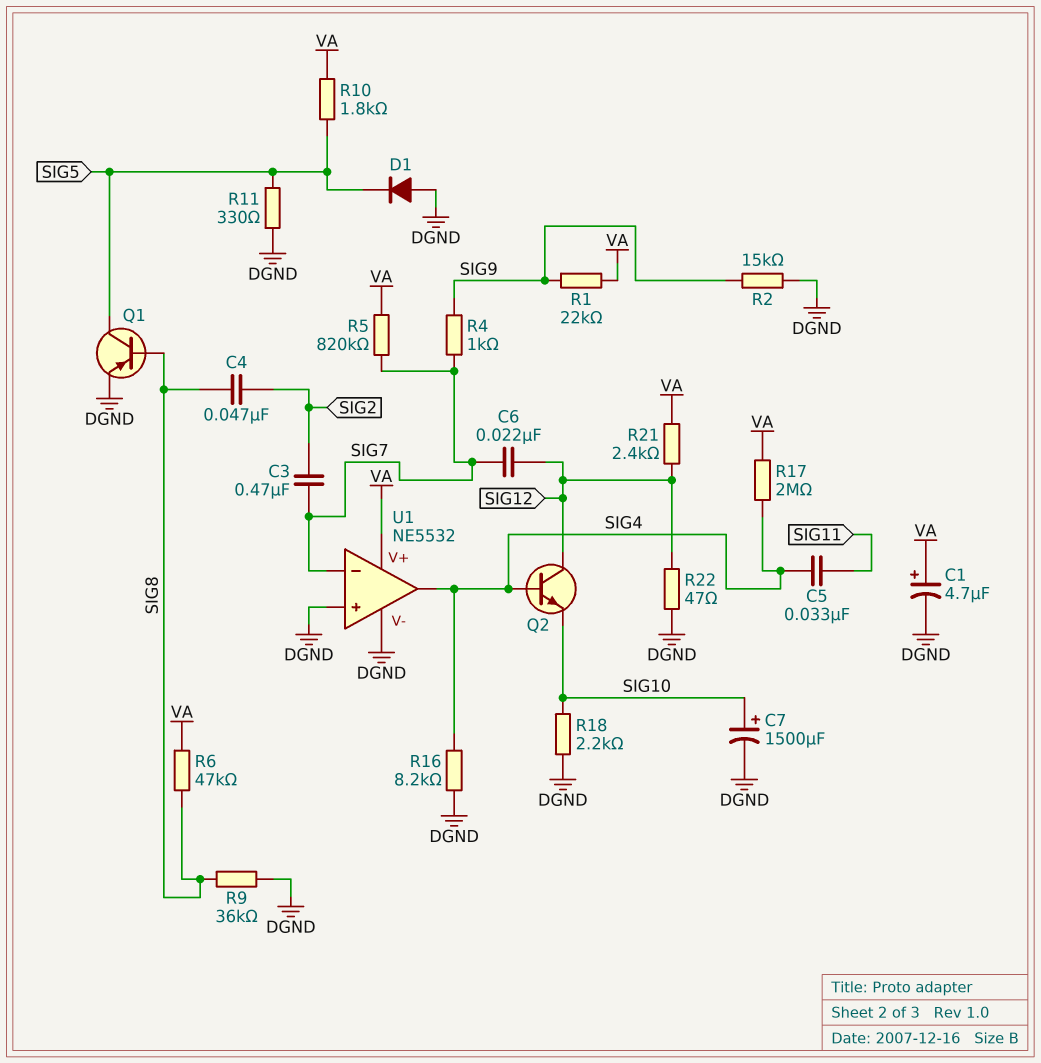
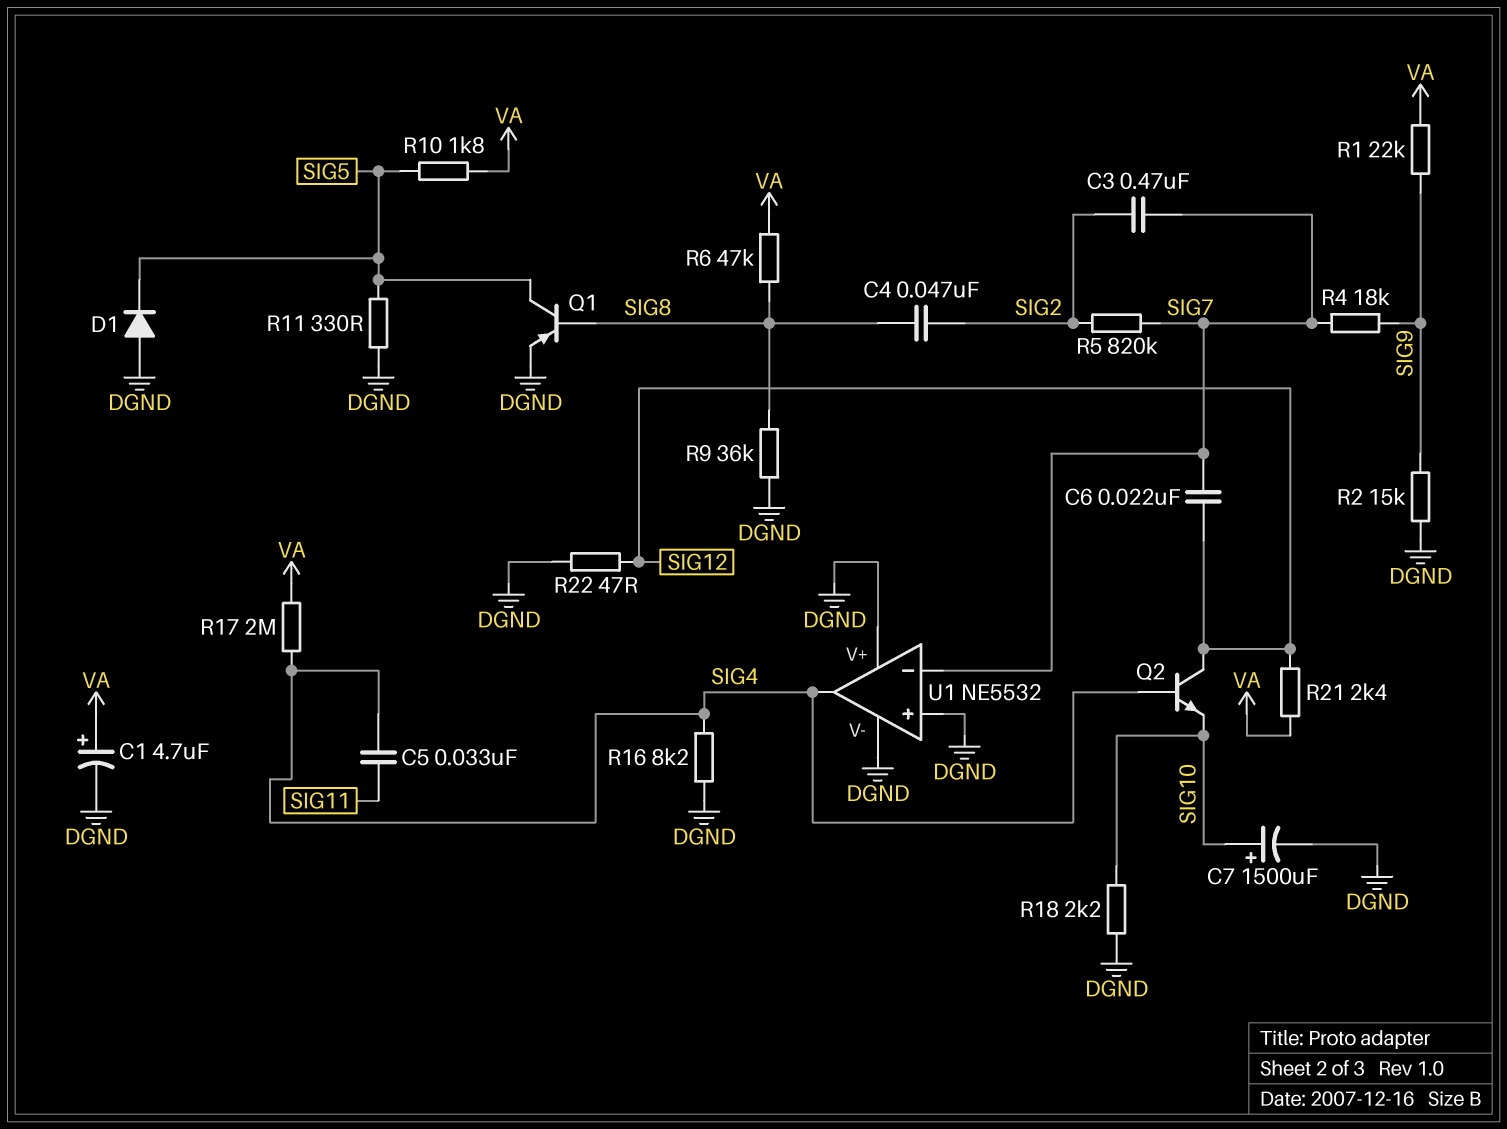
R4: 1k (SIG7, SIG9) -> 18k (SIG7, SIG9)
R5: 820k (SIG7, VA) -> 820k (SIG2, SIG7)
U1 pin V+: VA -> DGND

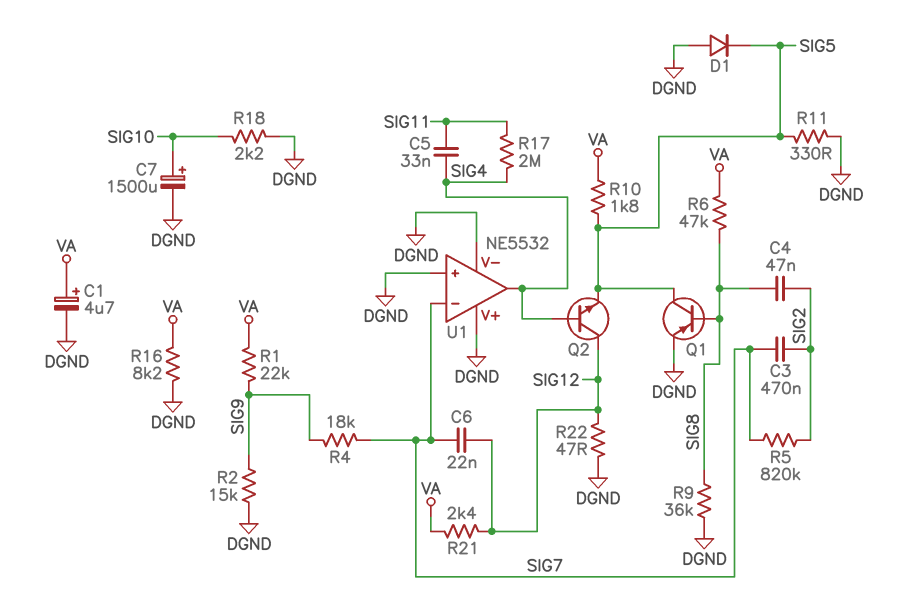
Q2: NPN (B SIG4, C SIG12, E SIG10) -> NPN (B SIG4, C SIG12, E SIG5)
R16: 8.2k (DGND, SIG4) -> 8.2k (DGND, VA)
R17: 2M (SIG4, VA) -> 2M (SIG4, SIG11)

